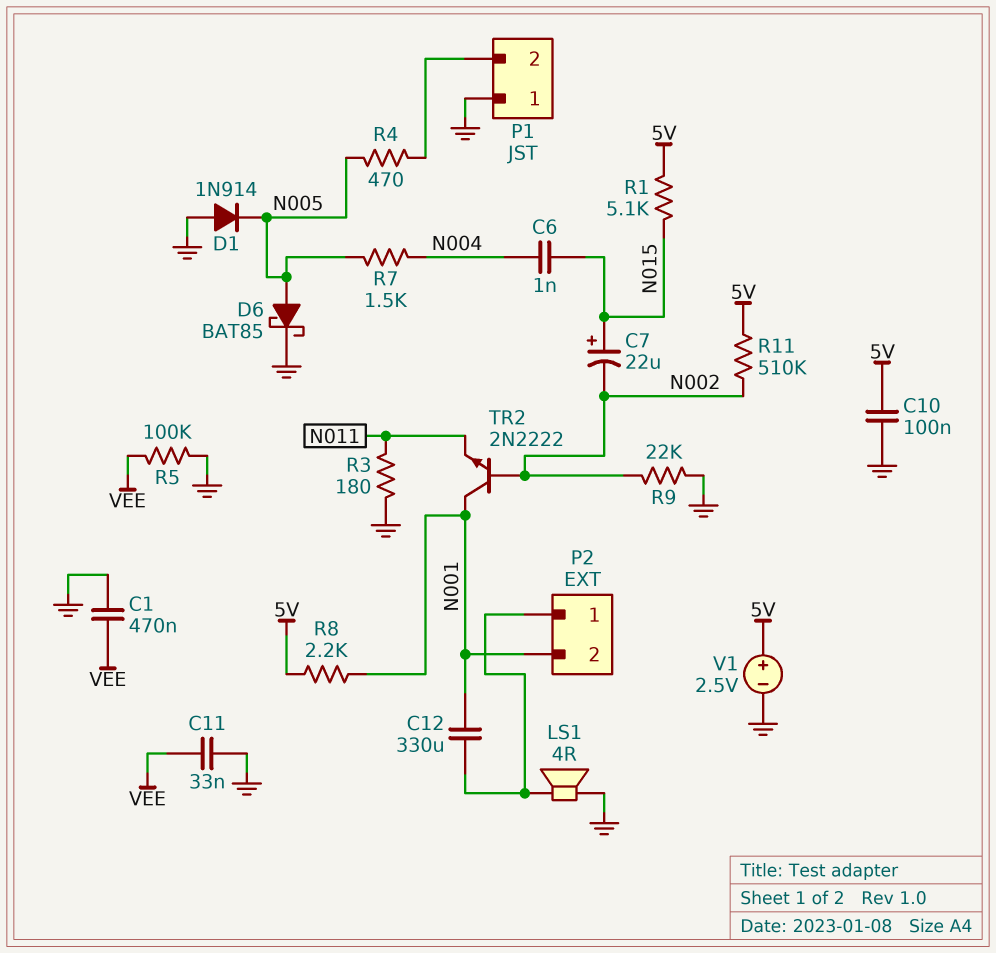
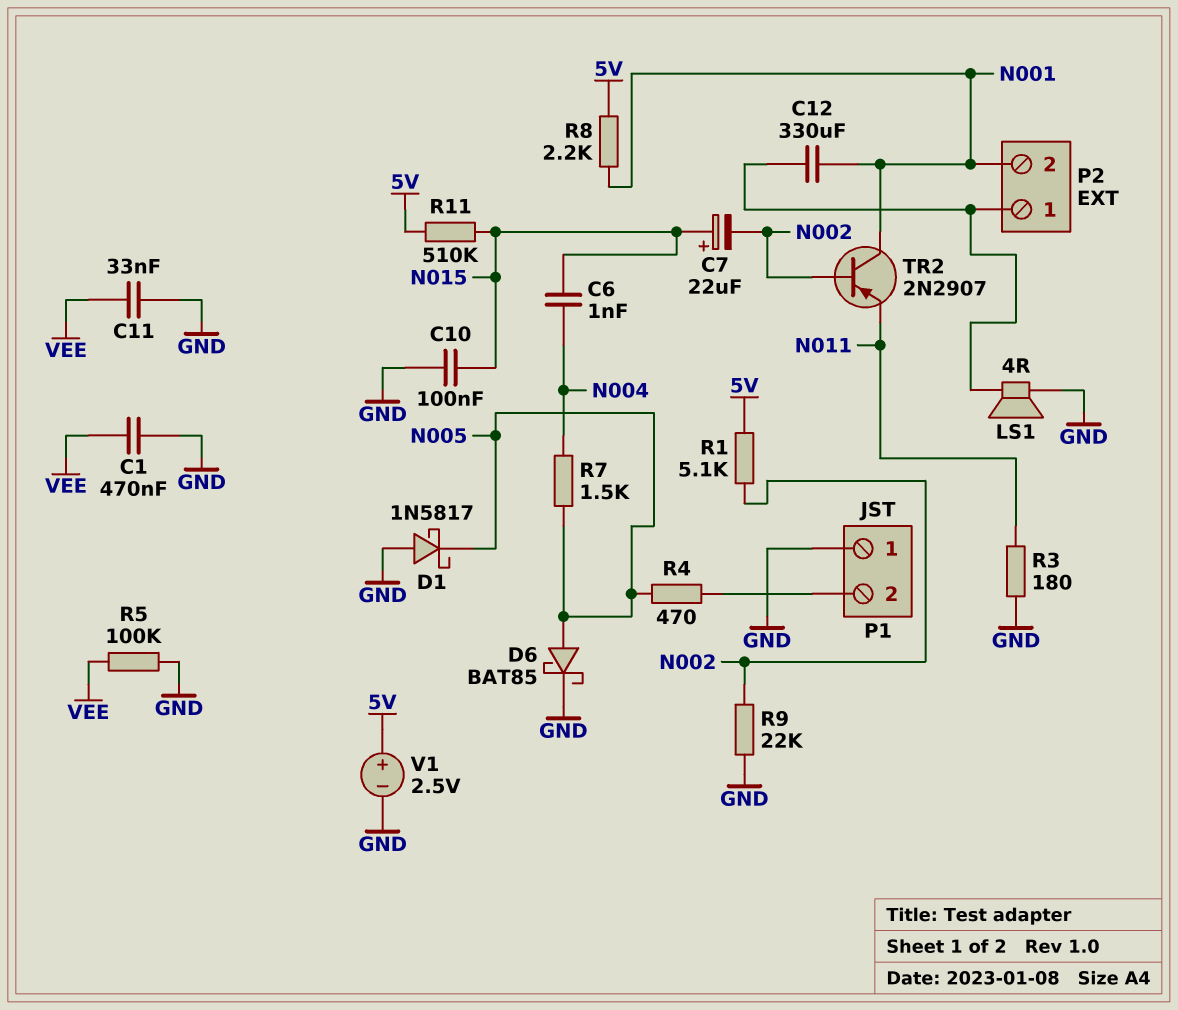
C10: 100nF (5V, GND) -> 100nF (GND, N015)
D1: diode 1N914 (A GND, K N005) -> schottky 1N5817 (A GND, K N005)
R1: 5.1k (5V, N015) -> 5.1k (5V, N002)
R11: 510k (5V, N002) -> 510k (5V, N015)
TR2: NPN 2N2222 (B N002, C N001, E N011) -> PNP 2N2907 (B N002, C N001, E N011)

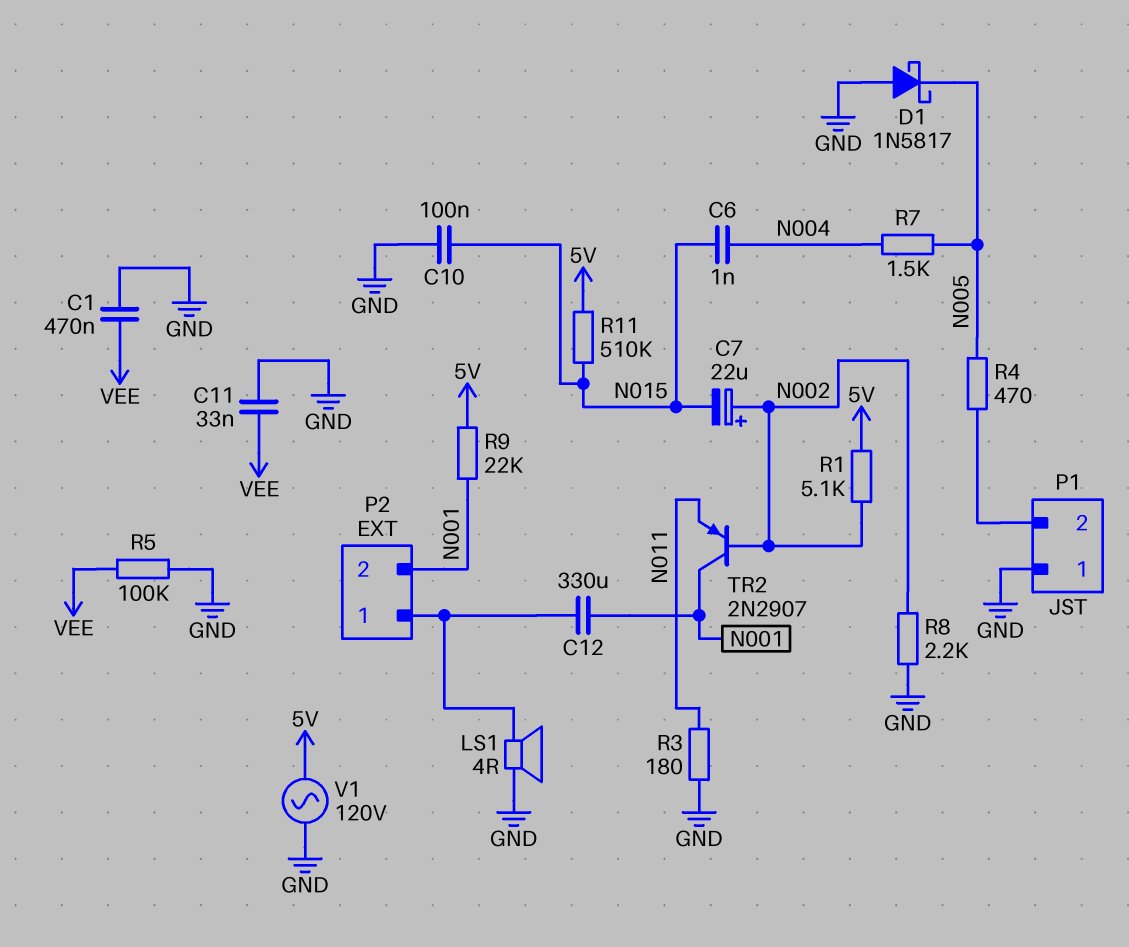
C7: 22uF (plus N015, minus N002) -> 22uF (plus N002, minus N015)
D6: schottky BAT85 (A N005, K GND) -> none
R8: 2.2k (5V, N001) -> 2.2k (GND, N002)
R9: 22k (GND, N002) -> 22k (5V, N001)
V1: 2.5V (plus 5V, minus GND) -> AC 120V (5V, GND)

